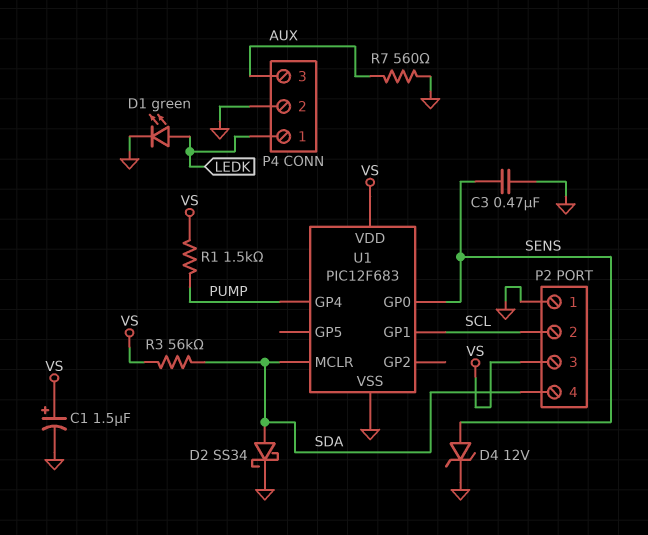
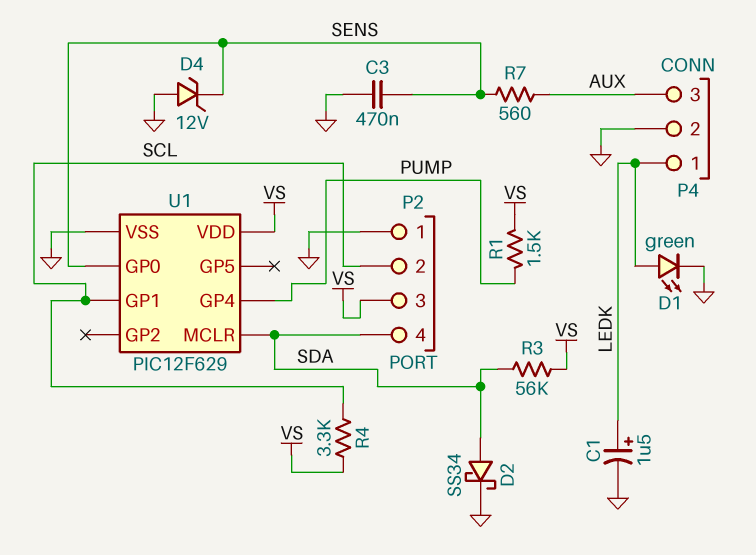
C1: 1.5uF (plus VS, minus GND) -> 1.5uF (plus LEDK, minus GND)
D4: zener 12V (A SENS, K GND) -> zener 12V (A GND, K SENS)
R4: none -> 3.3k (SCL, VS)
R7: 560 (AUX, GND) -> 560 (AUX, SENS)
U1: PIC12F683 -> PIC12F629

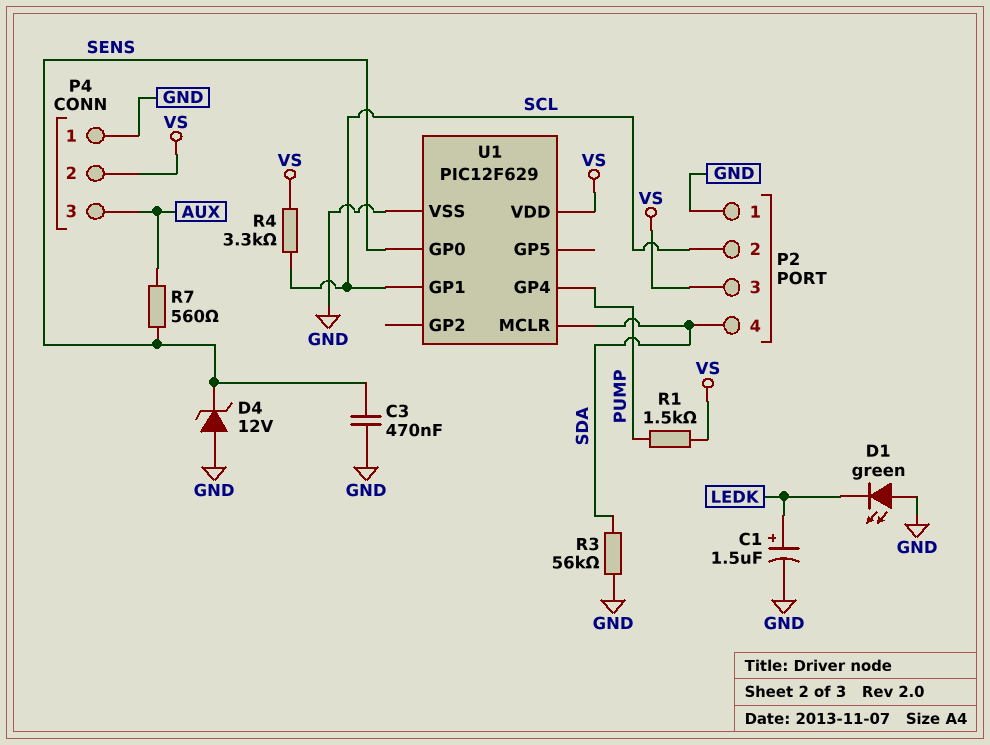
D1: LED green (A LEDK, K GND) -> LED green (A GND, K LEDK)
D2: schottky SS34 (A SDA, K GND) -> none
P4 pin 1: LEDK -> GND
P4 pin 2: GND -> VS
R3: 56k (SDA, VS) -> 56k (GND, SDA)

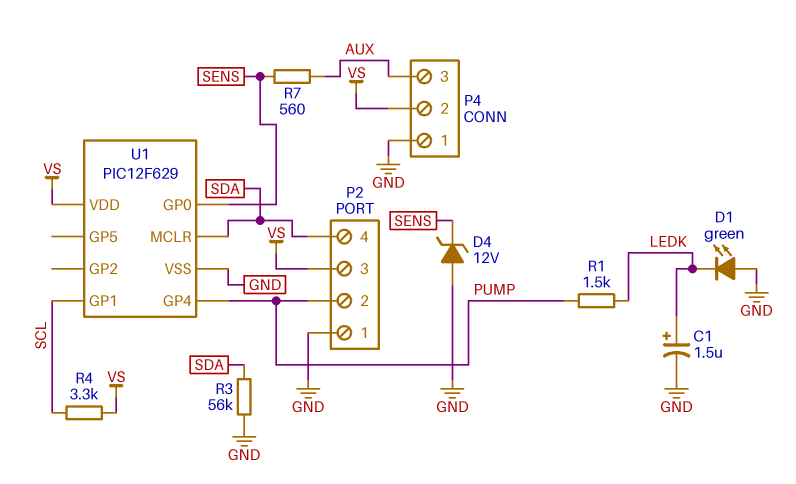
C3: 470nF (GND, SENS) -> none
P2 pin 2: SCL -> PUMP
R1: 1.5k (PUMP, VS) -> 1.5k (LEDK, PUMP)

